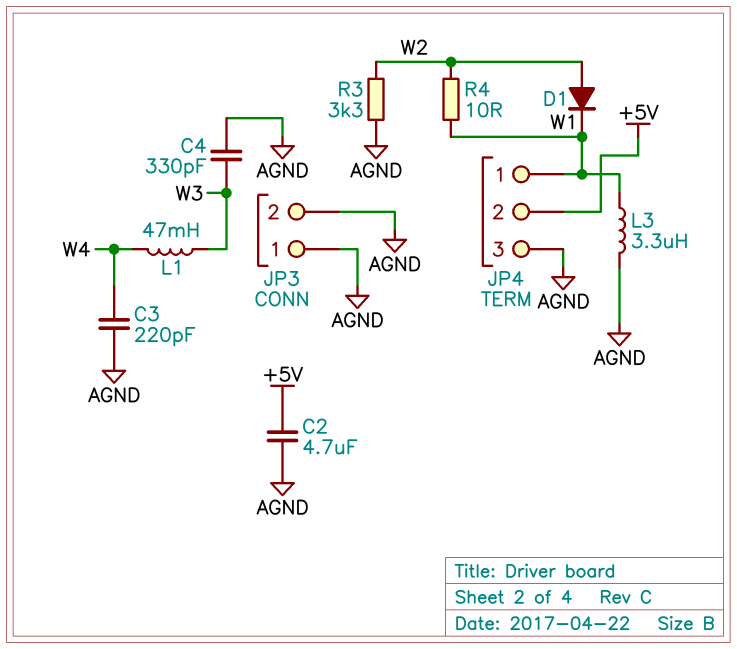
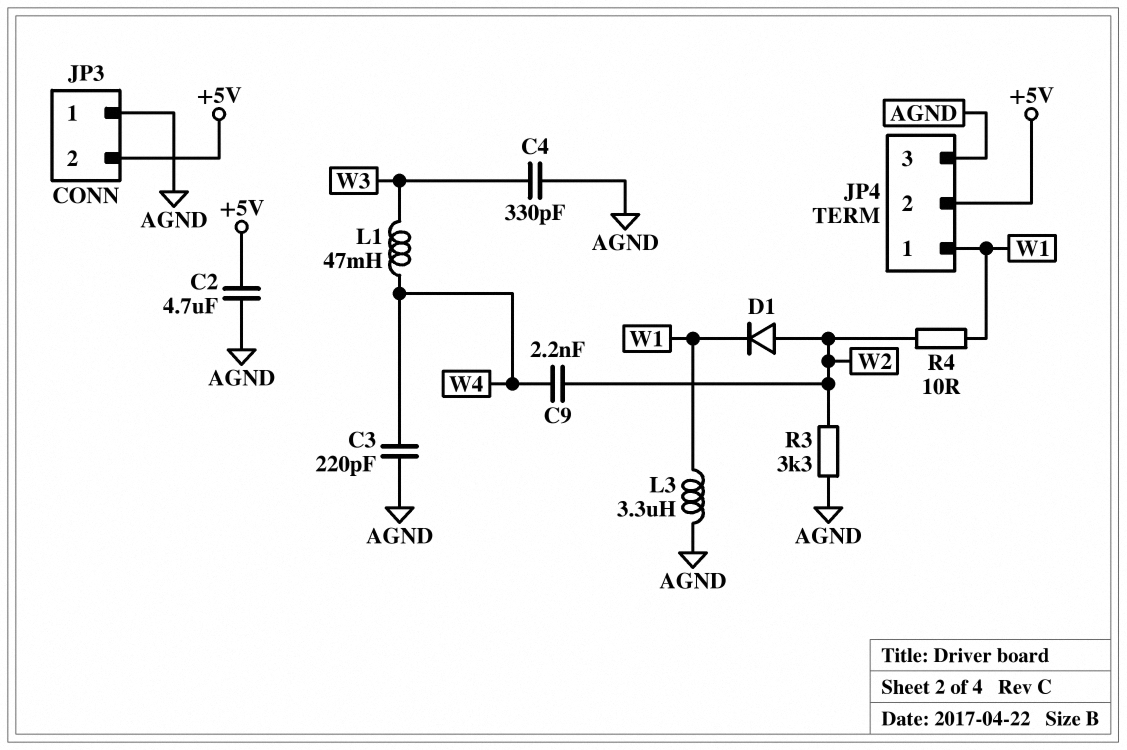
C9: none -> 2.2nF (W2, W4)
JP3 pin 2: AGND -> +5V

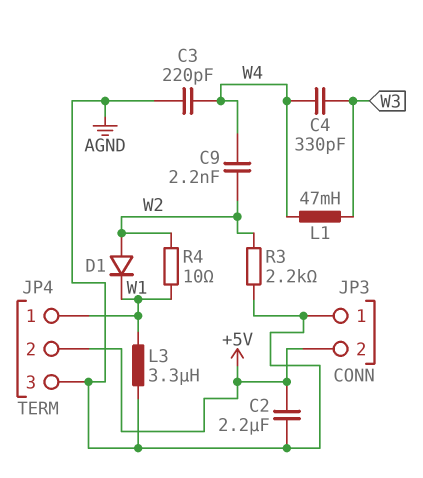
C2: 4.7uF (+5V, AGND) -> 2.2uF (+5V, AGND)
C4: 330pF (AGND, W3) -> 330pF (W3, W4)
R3: 3.3k (AGND, W2) -> 2.2k (AGND, W2)

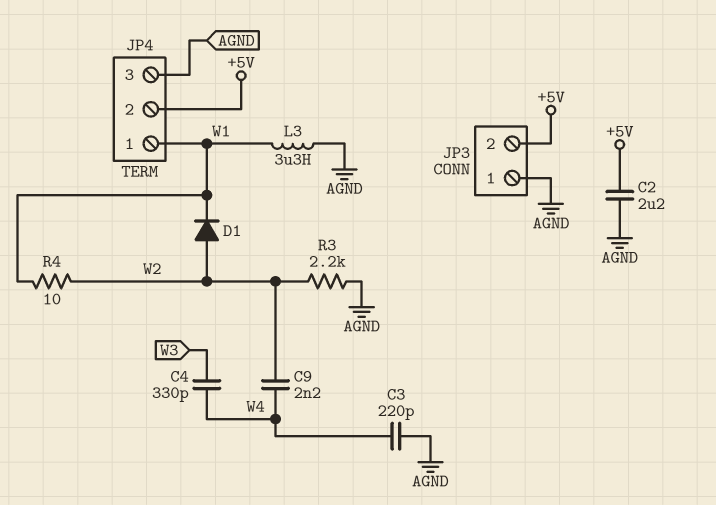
L1: 47mH (W3, W4) -> none

